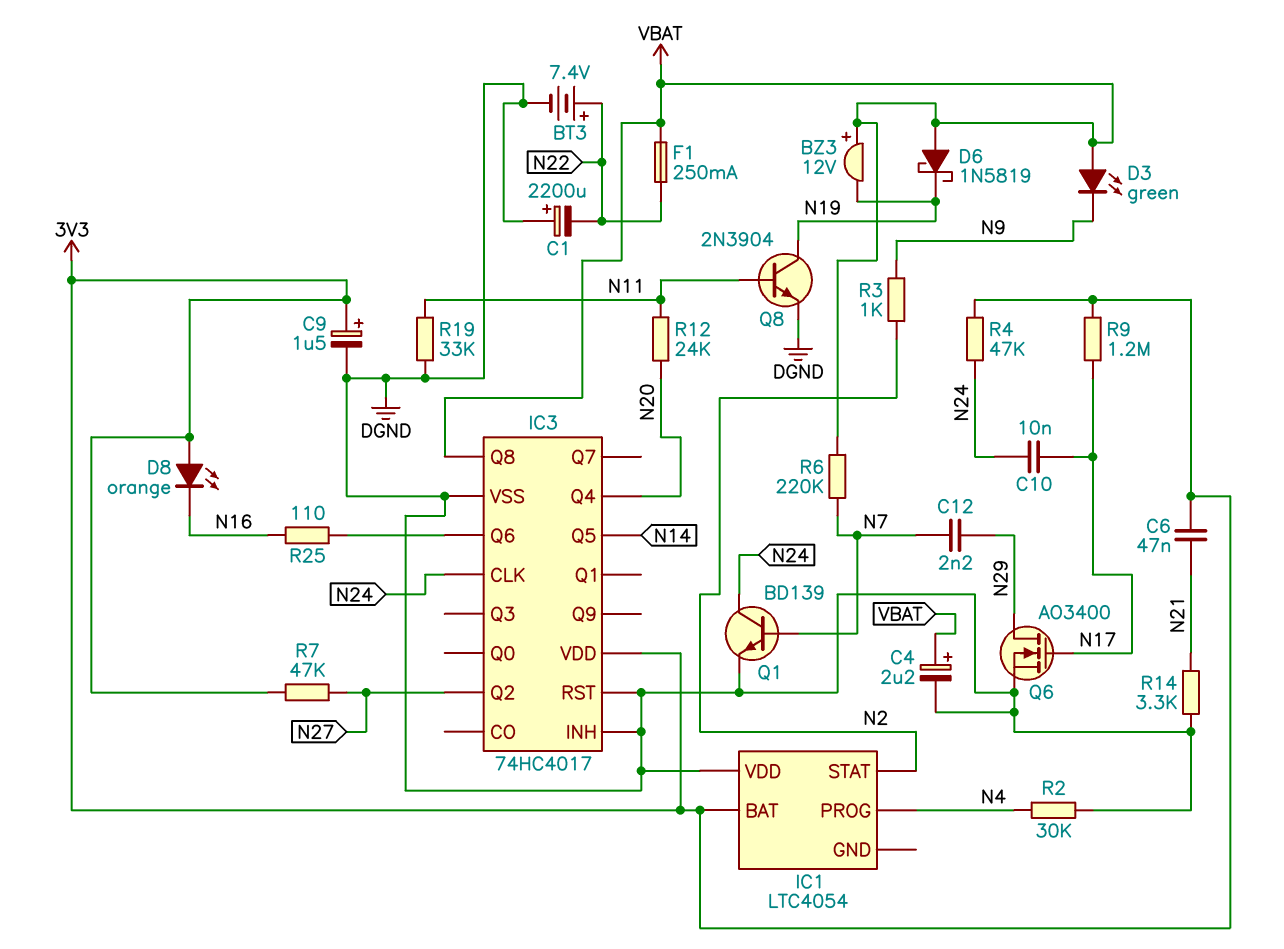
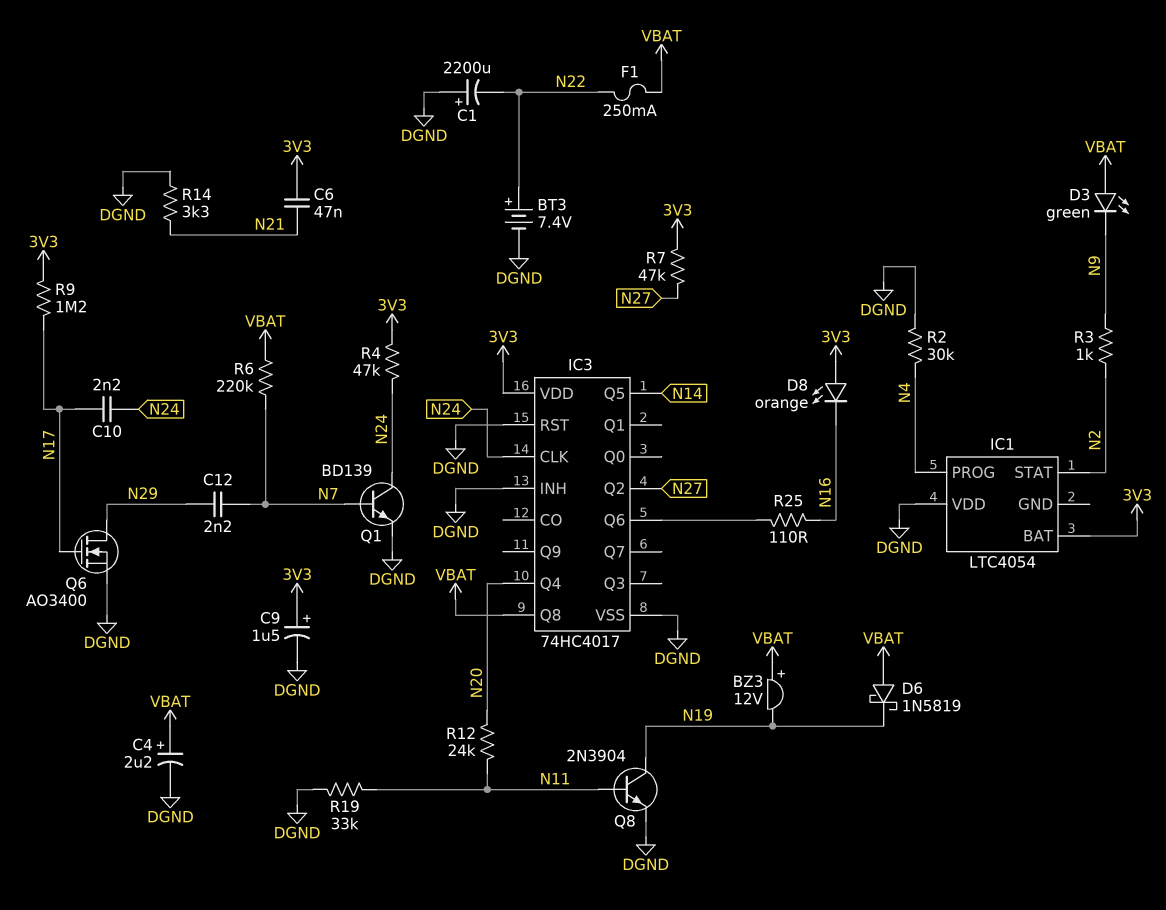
C10: 10nF (N17, N24) -> 2.2nF (N17, N24)

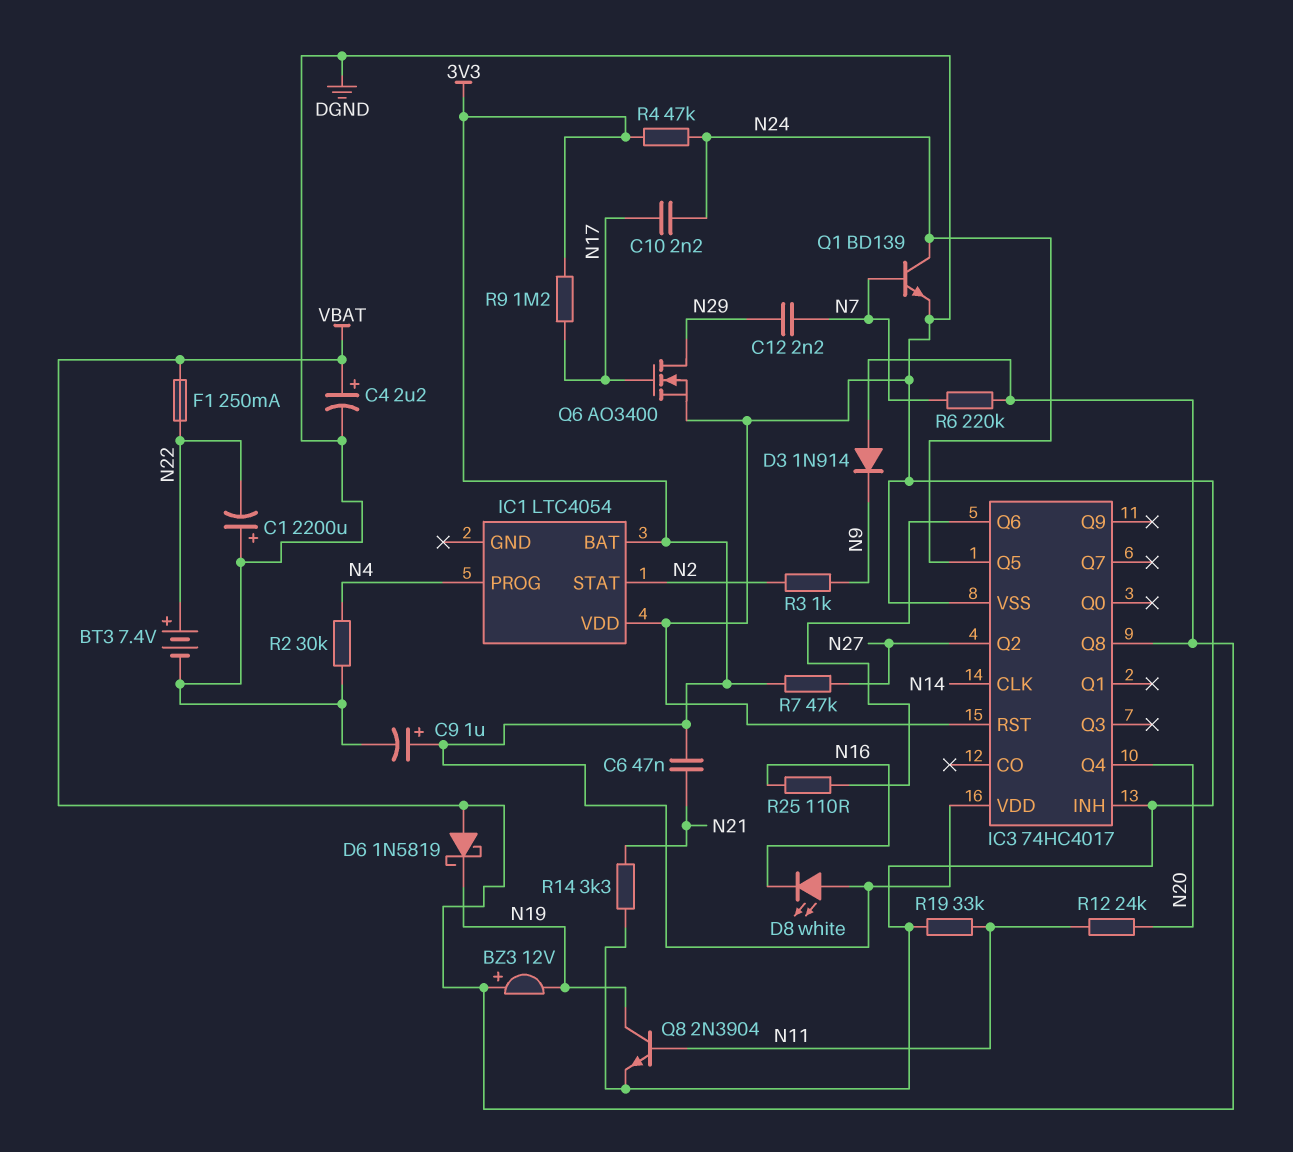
C9: 1.5uF (plus 3V3, minus DGND) -> 1uF (plus 3V3, minus DGND)
D3: LED green (A VBAT, K N9) -> diode 1N914 (A VBAT, K N9)
D8: LED orange (A 3V3, K N16) -> LED white (A 3V3, K N16)
IC3 pin CLK: N24 -> N14
IC3 pin Q5: N14 -> N24

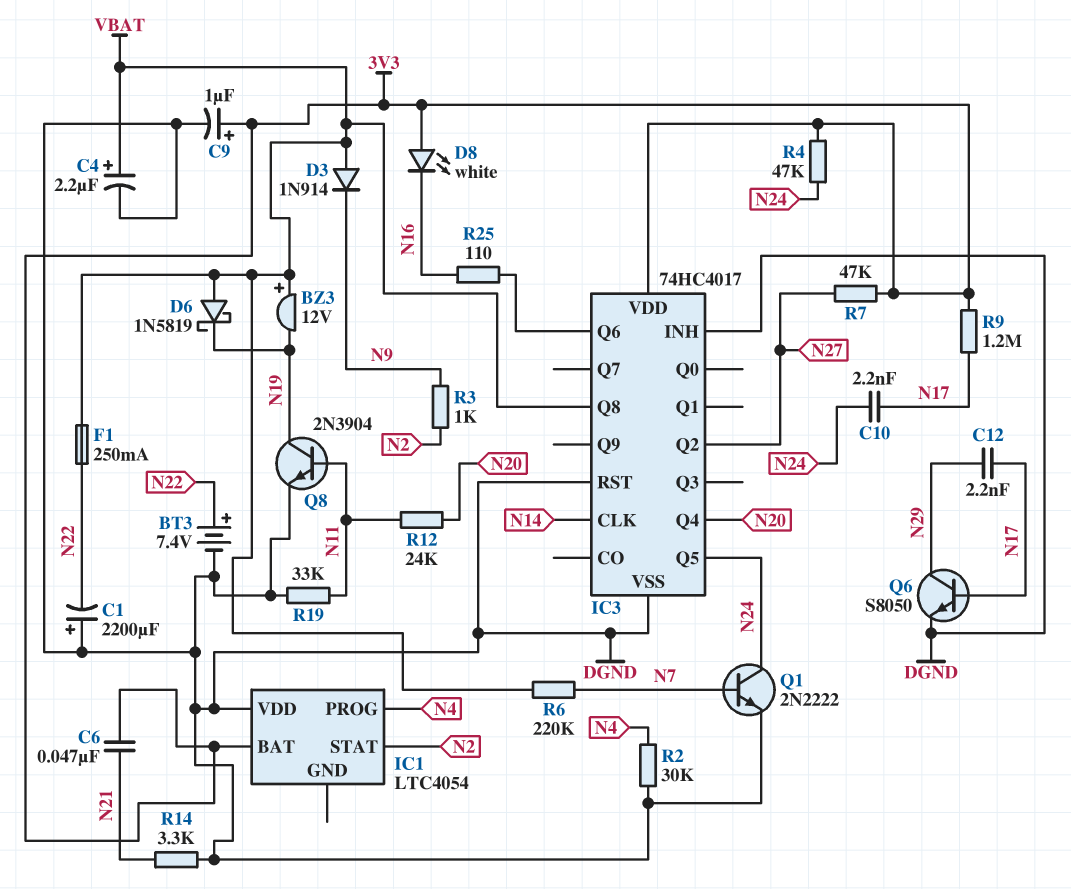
C12: 2.2nF (N7, N29) -> 2.2nF (N17, N29)
Q1: NPN BD139 (B N7, C N24, E DGND) -> NPN 2N2222 (B N7, C N24, E DGND)
Q6: NMOS AO3400 (G N17, D N29, S DGND) -> NPN S8050 (B N17, C N29, E DGND)

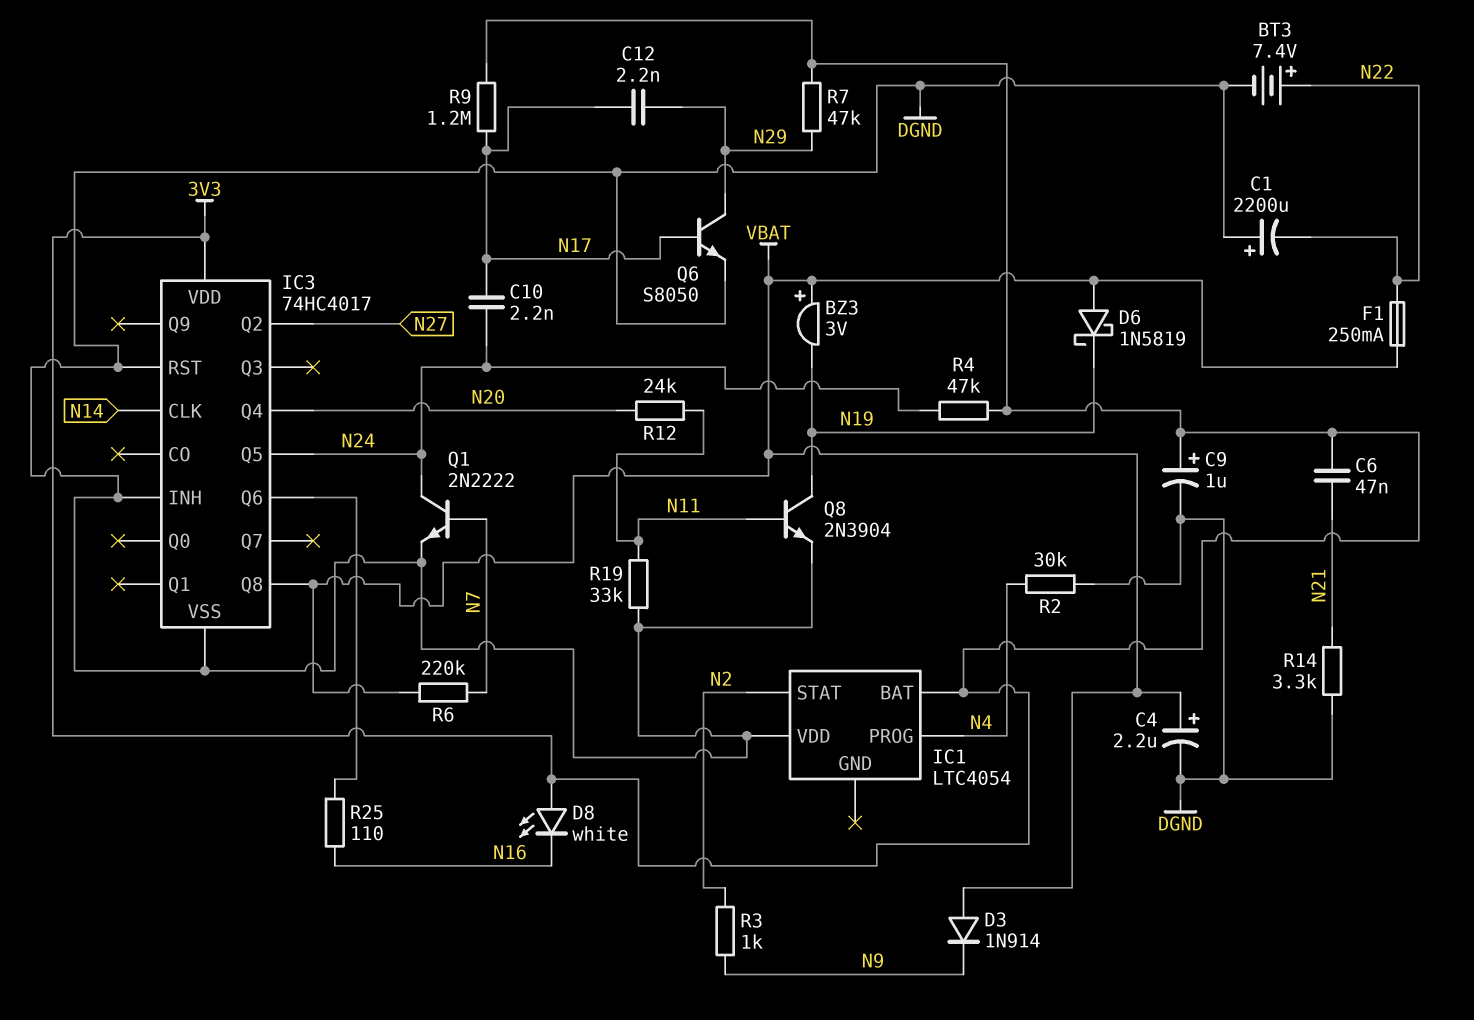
BZ3: buzzer 12V (plus VBAT, minus N19) -> buzzer 3V (plus VBAT, minus N19)
R7: 47k (3V3, N27) -> 47k (3V3, N29)

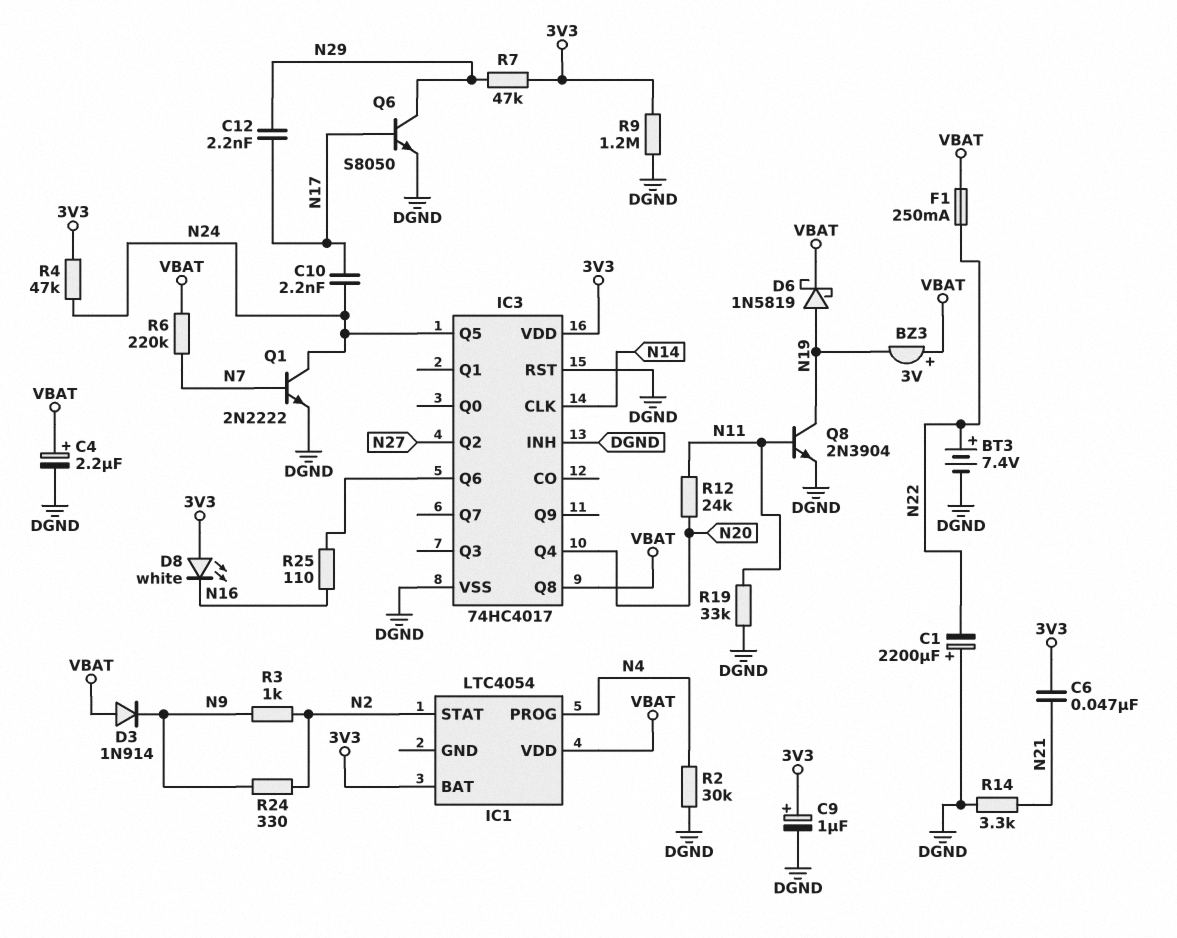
D6: schottky 1N5819 (A VBAT, K N19) -> schottky 1N5819 (A N19, K VBAT)
IC1 pin VDD: DGND -> VBAT
R9: 1.2M (3V3, N17) -> 1.2M (3V3, DGND)
R24: none -> 330 (N2, N9)

